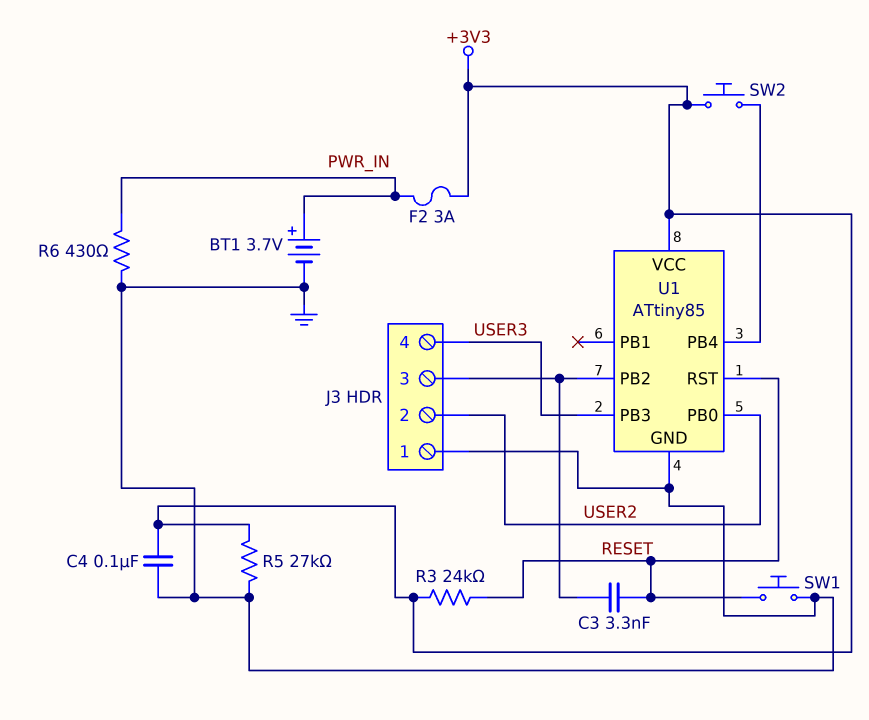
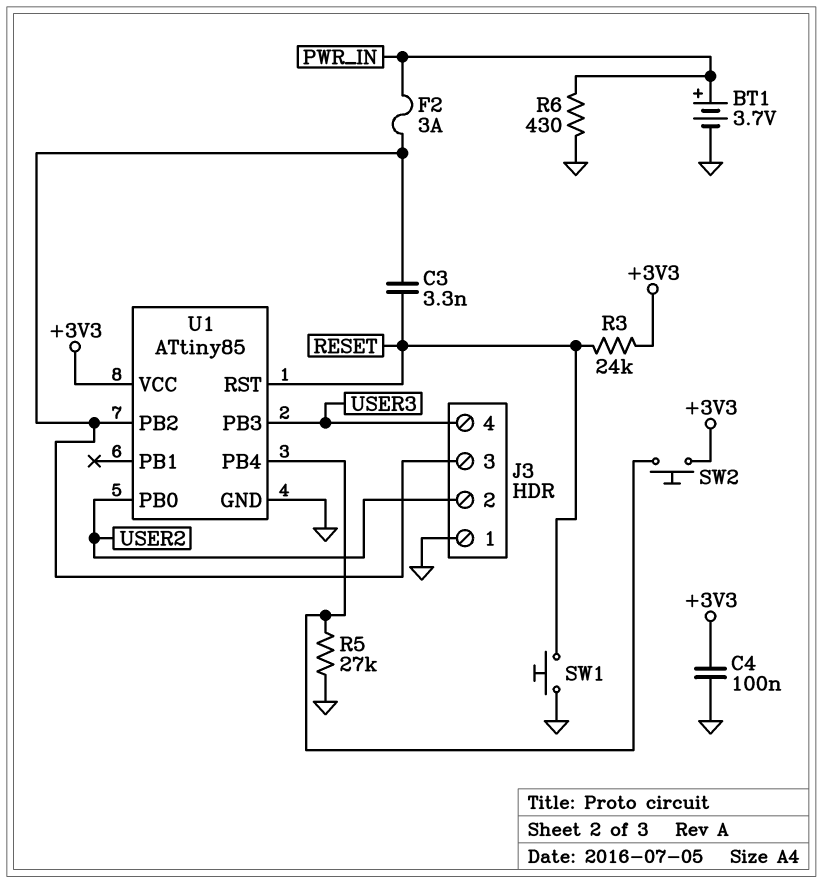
F2: 3A (+3V3, PWR_IN) -> 3A (J3/3, PWR_IN)
R5: 27k (+3V3, GND) -> 27k (GND, U1/PB4)

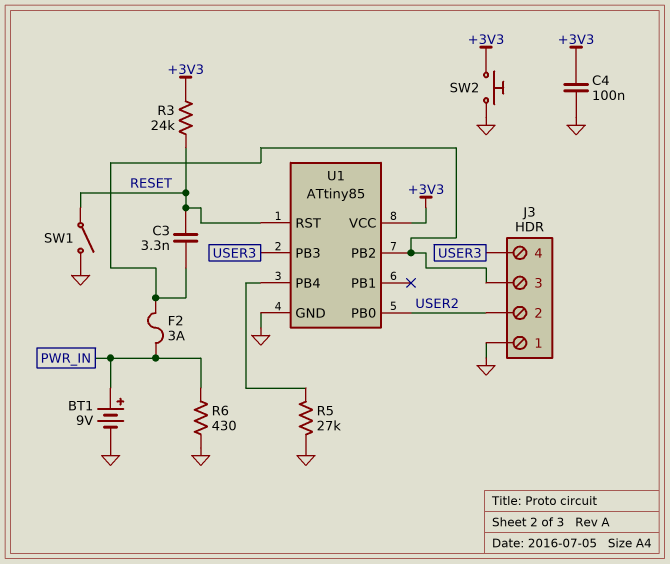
BT1: 3.7V (plus PWR_IN, minus GND) -> 9V (plus PWR_IN, minus GND)
SW1: button (GND, RESET) -> switch (GND, RESET)
SW2: button (+3V3, U1/PB4) -> button (+3V3, GND)

